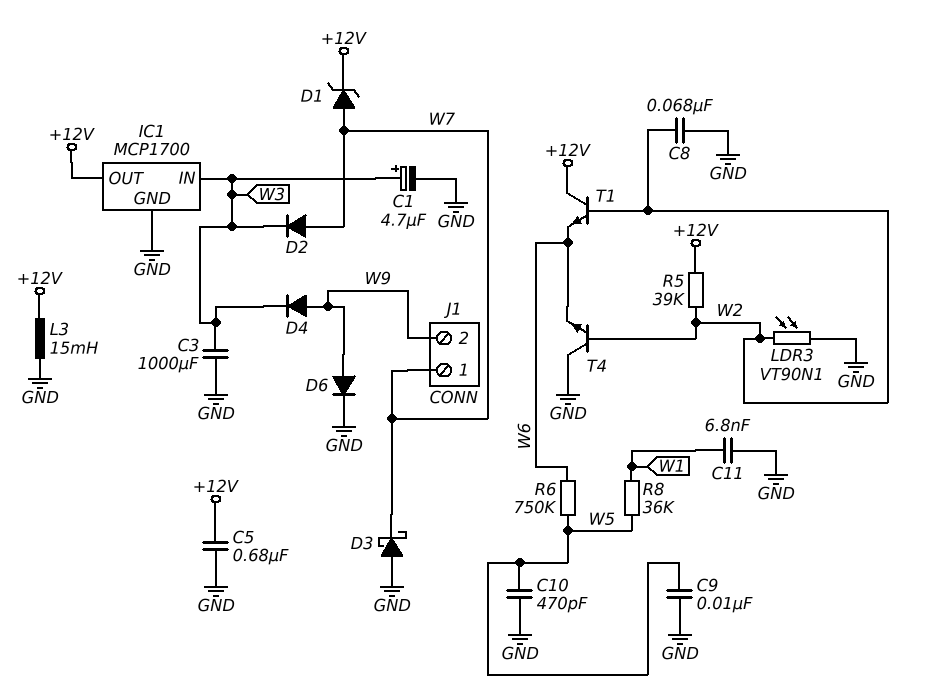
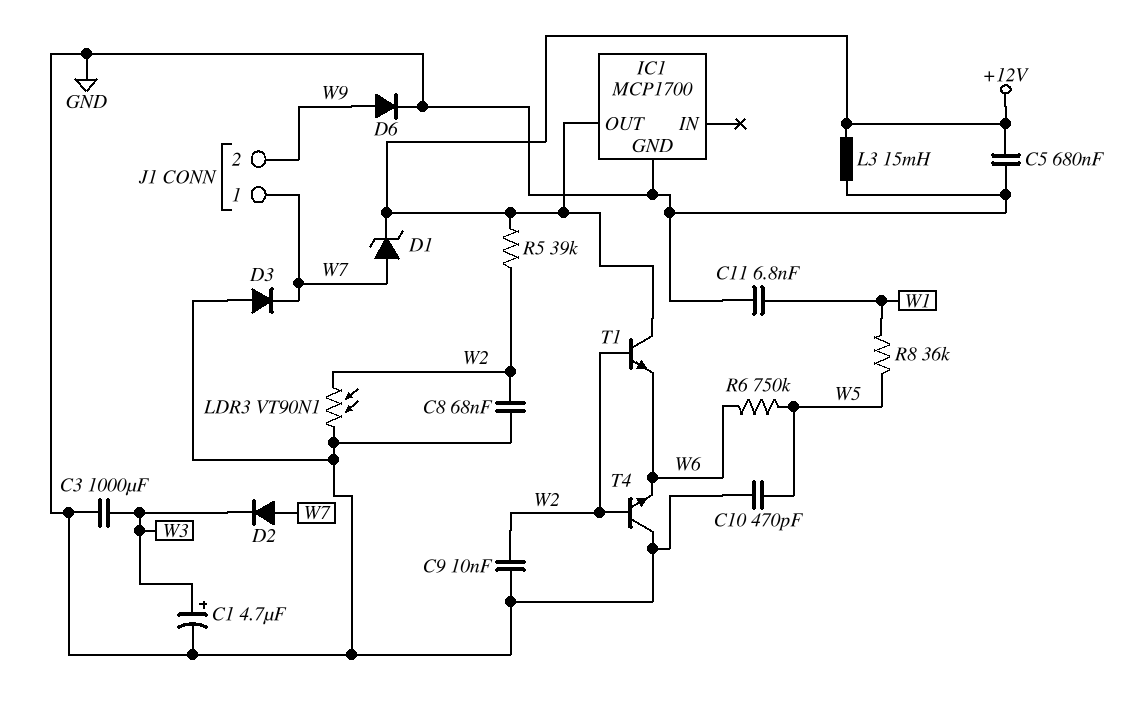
C9: 10nF (GND, W5) -> 10nF (GND, W2)
D3: schottky (A GND, K W7) -> diode (A GND, K W7)
D4: diode (A W9, K W3) -> none
IC1 pin IN: W3 -> none

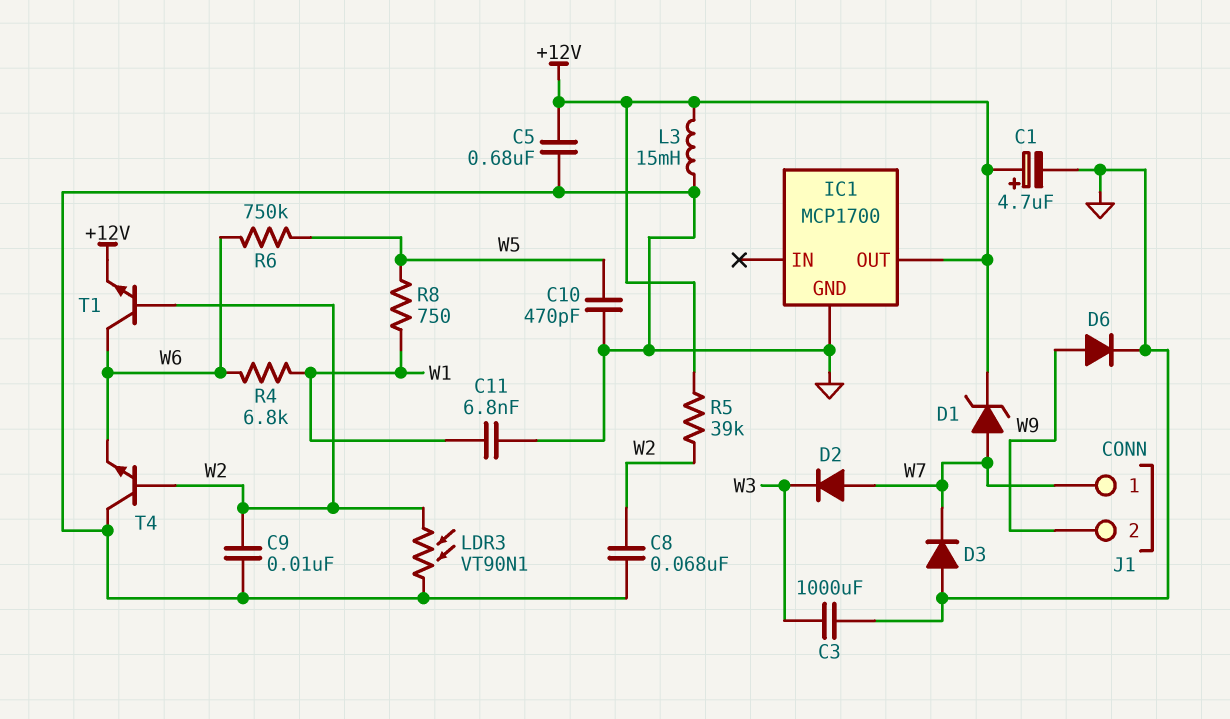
C1: 4.7uF (plus W3, minus GND) -> 4.7uF (plus +12V, minus GND)
R4: none -> 6.8k (W1, W6)
R8: 36k (W1, W5) -> 750 (W1, W5)
T1: NPN (B W2, C +12V, E W6) -> NPN (B W2, C W6, E +12V)

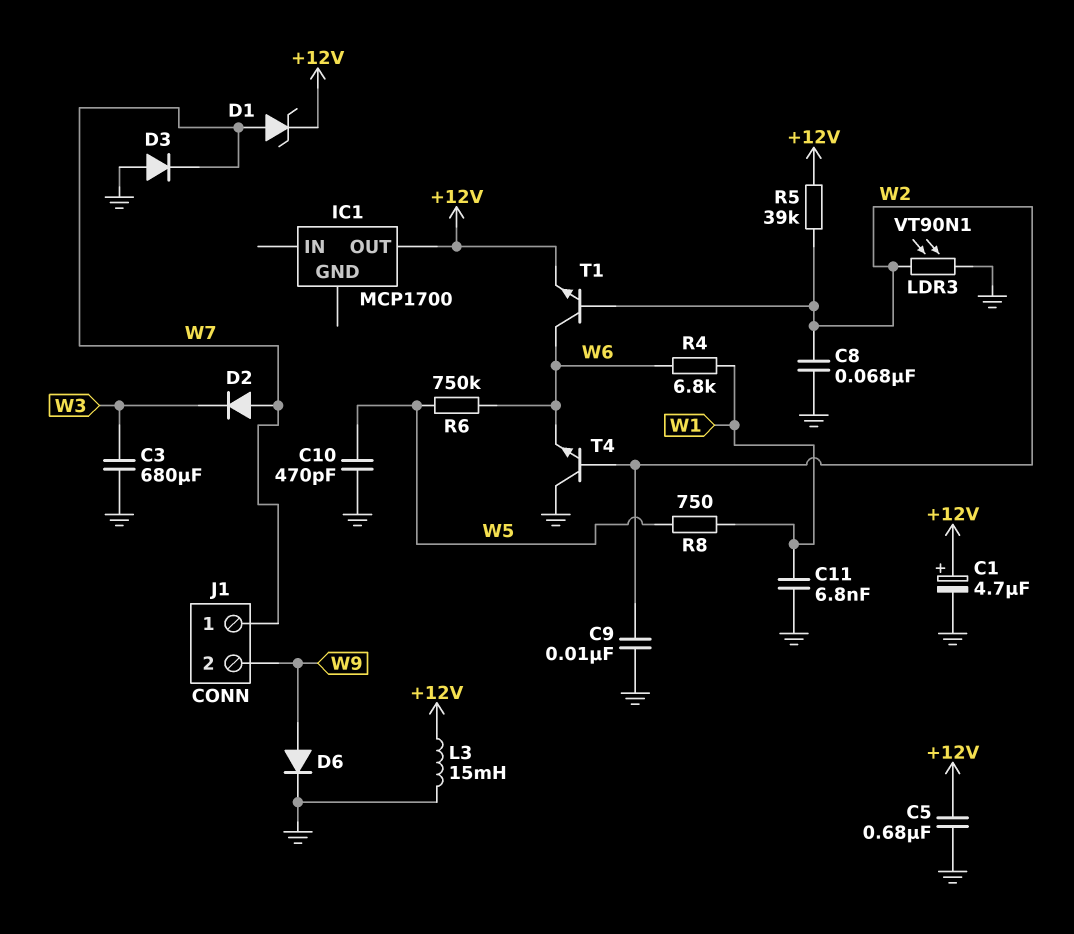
C3: 1000uF (GND, W3) -> 680uF (GND, W3)
IC1 pin GND: GND -> none

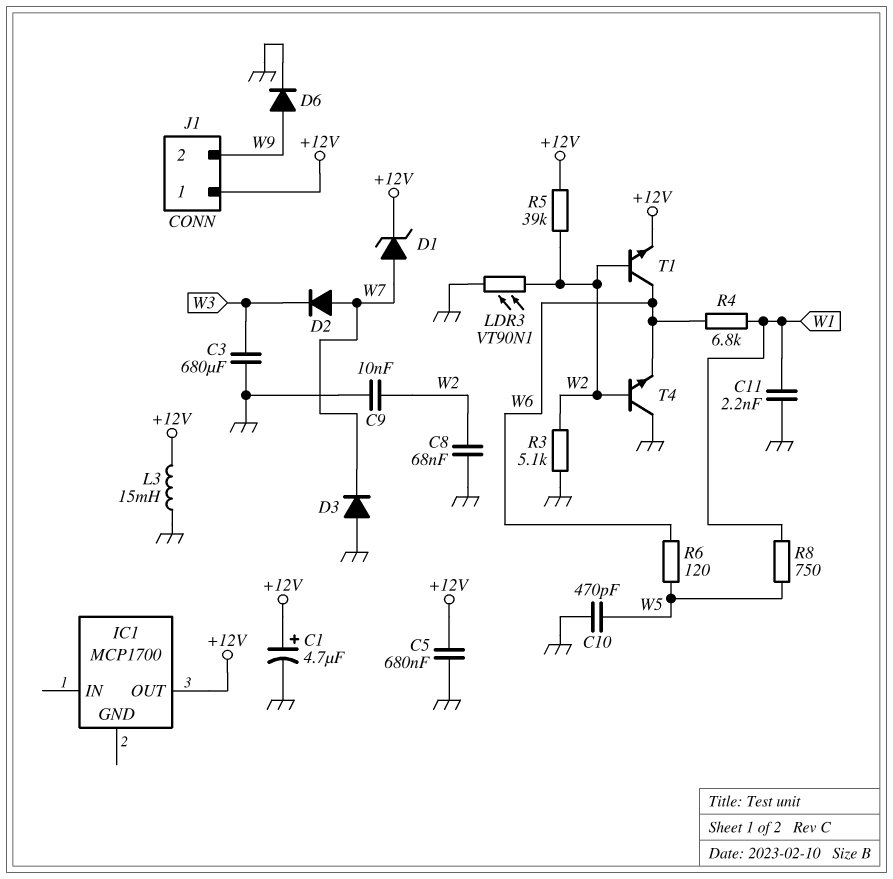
C11: 6.8nF (GND, W1) -> 2.2nF (GND, W1)
J1 pin 1: W7 -> +12V
R3: none -> 5.1k (GND, W2)
R6: 750k (W5, W6) -> 120 (W5, W6)

